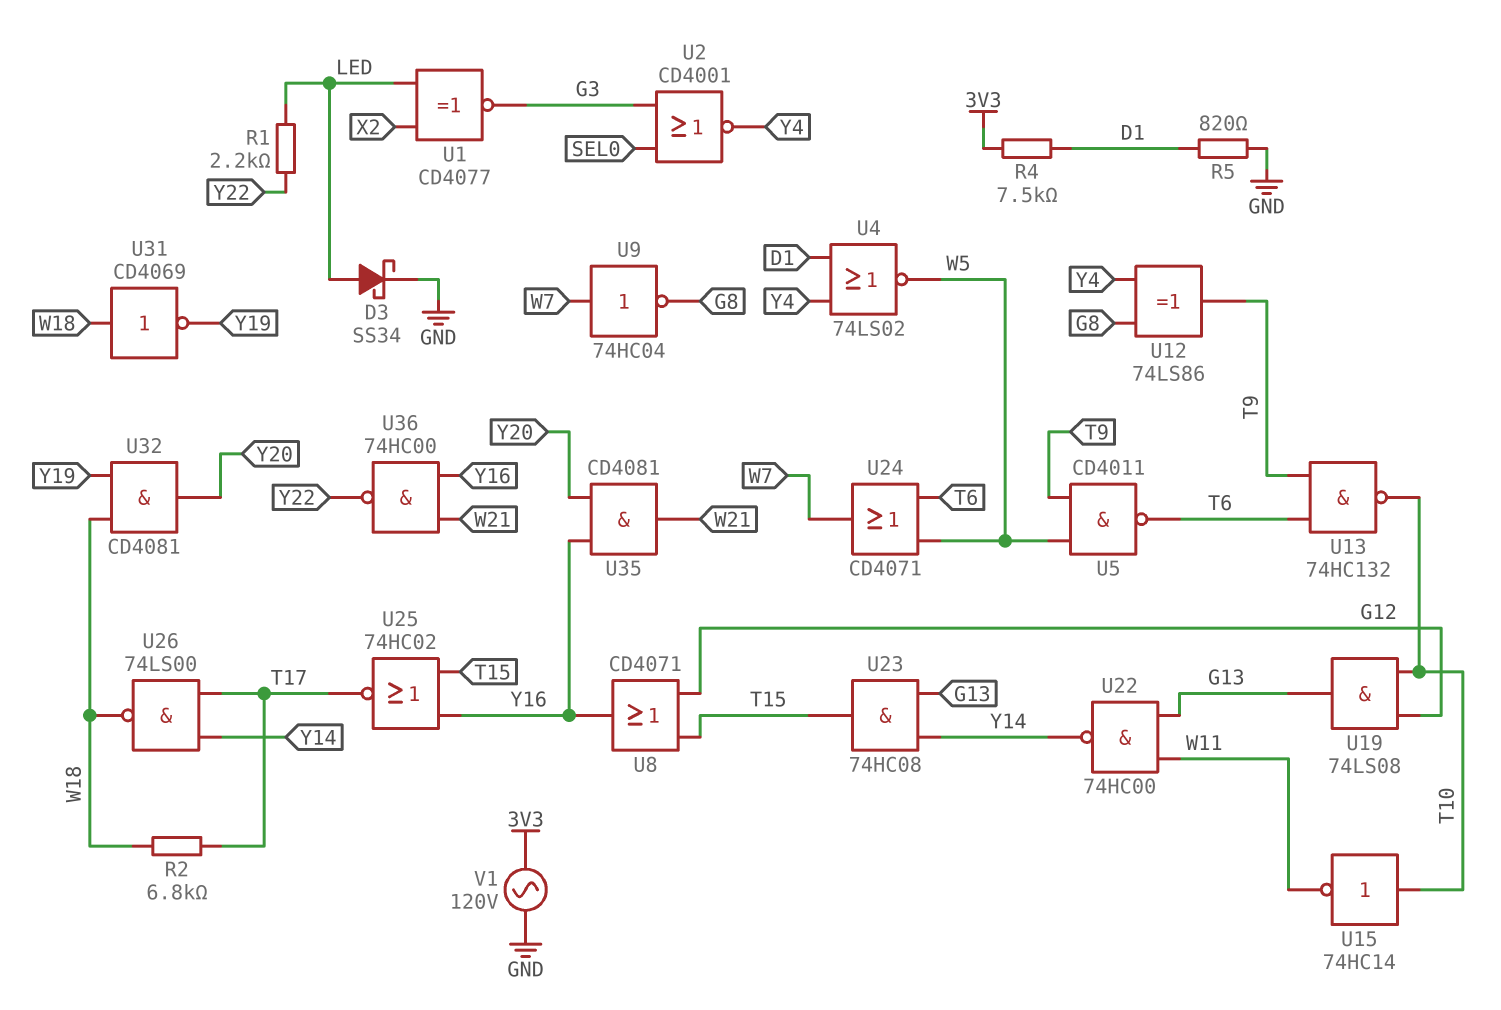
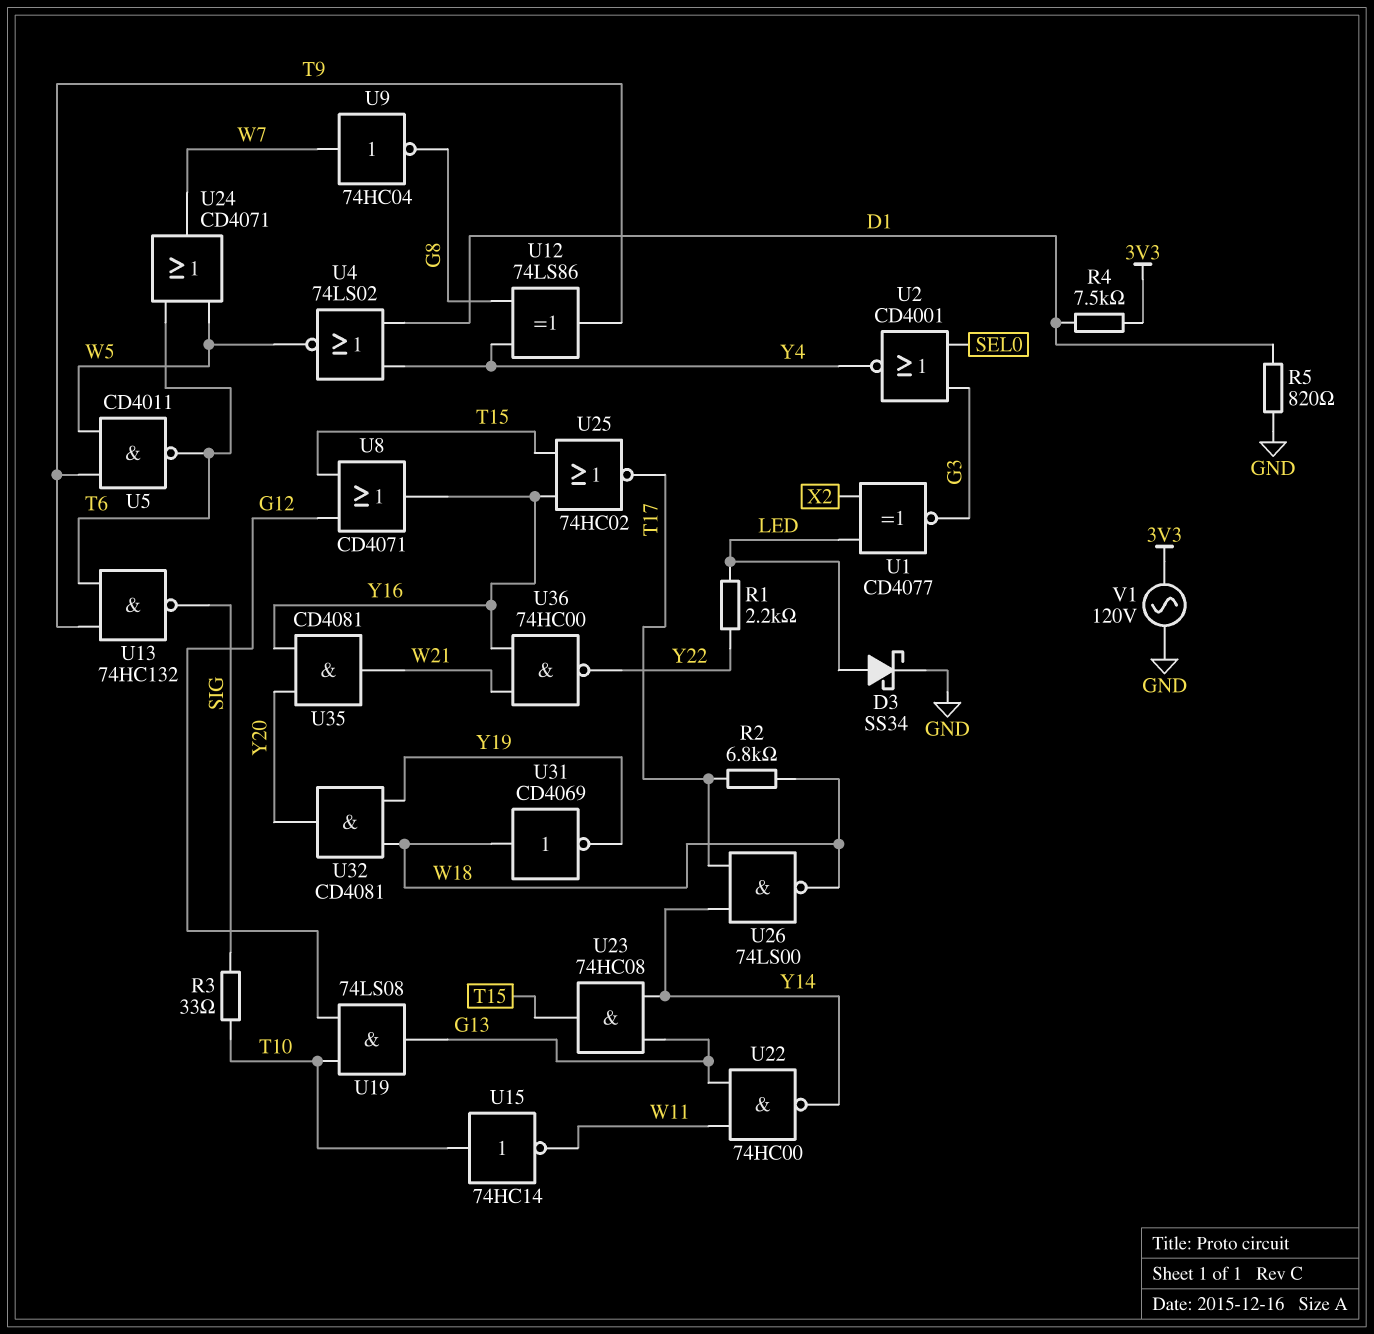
R3: none -> 33 (SIG, T10)
U13: NAND 74HC132 (in T6, in T9, out T10) -> NAND 74HC132 (in T6, in T9, out SIG)

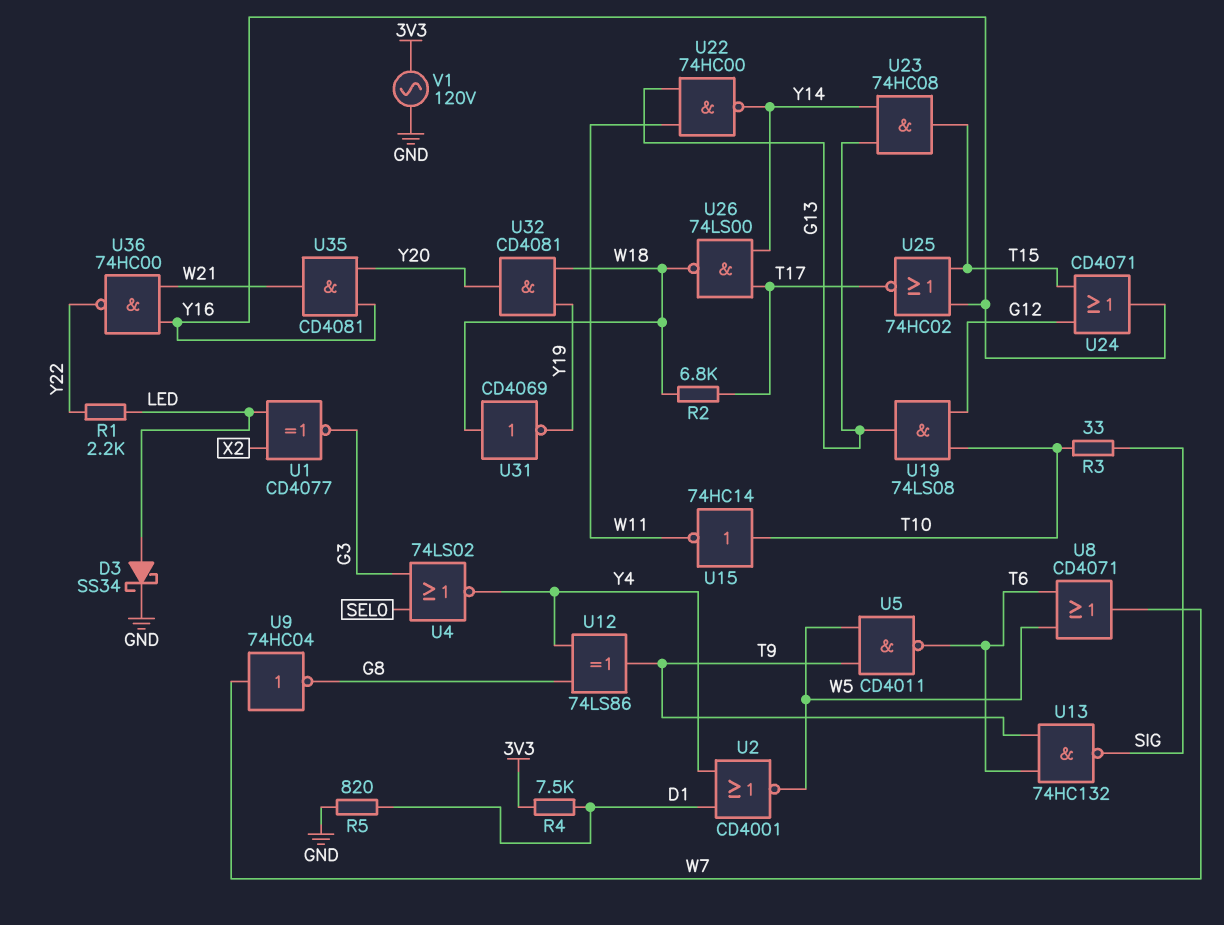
U2: NOR CD4001 (in G3, in SEL0, out Y4) -> NOR CD4001 (in D1, in Y4, out W5)
U4: NOR 74LS02 (in D1, in Y4, out W5) -> NOR 74LS02 (in G3, in SEL0, out Y4)
U8: OR CD4071 (in G12, in T15, out Y16) -> OR CD4071 (in T6, in W5, out W7)
U24: OR CD4071 (in T6, in W5, out W7) -> OR CD4071 (in G12, in T15, out Y16)

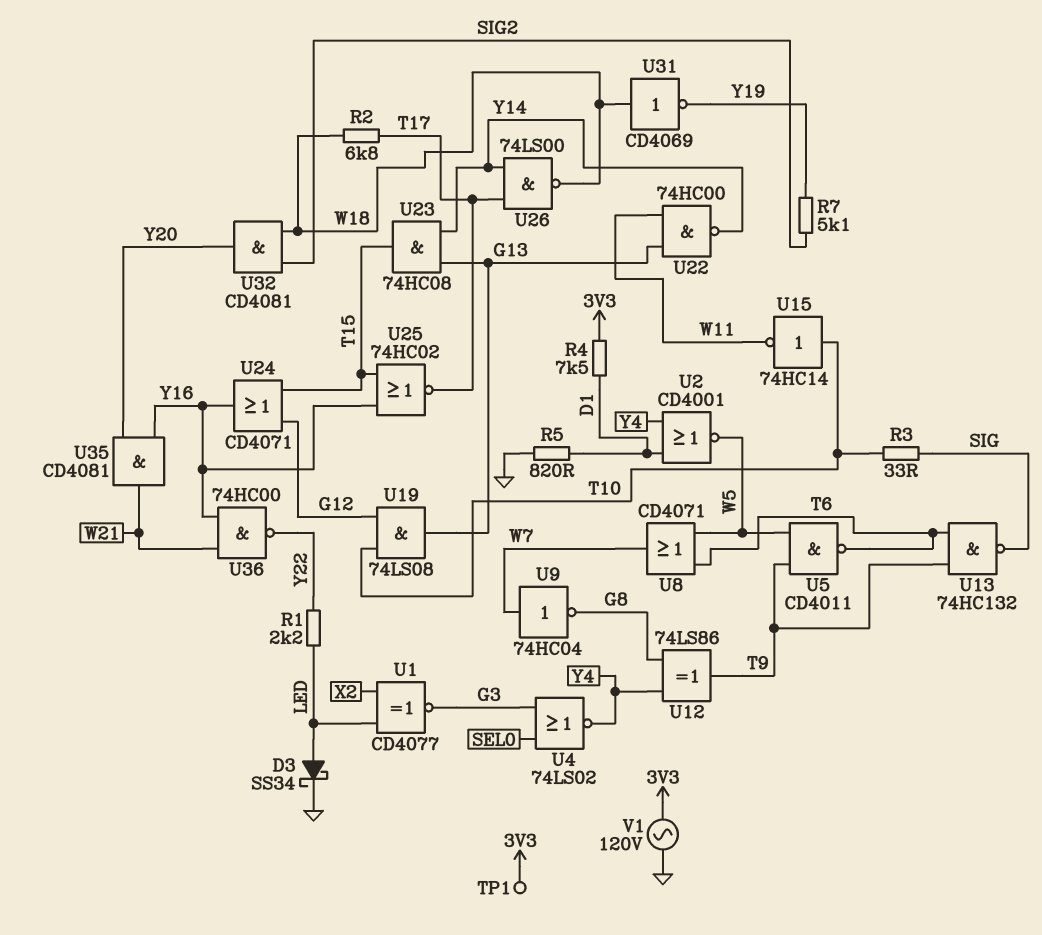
R7: none -> 5.1k (SIG2, Y19)
TP1: none -> test point (3V3)
U32: AND CD4081 (in W18, in Y19, out Y20) -> AND CD4081 (in SIG2, in W18, out Y20)

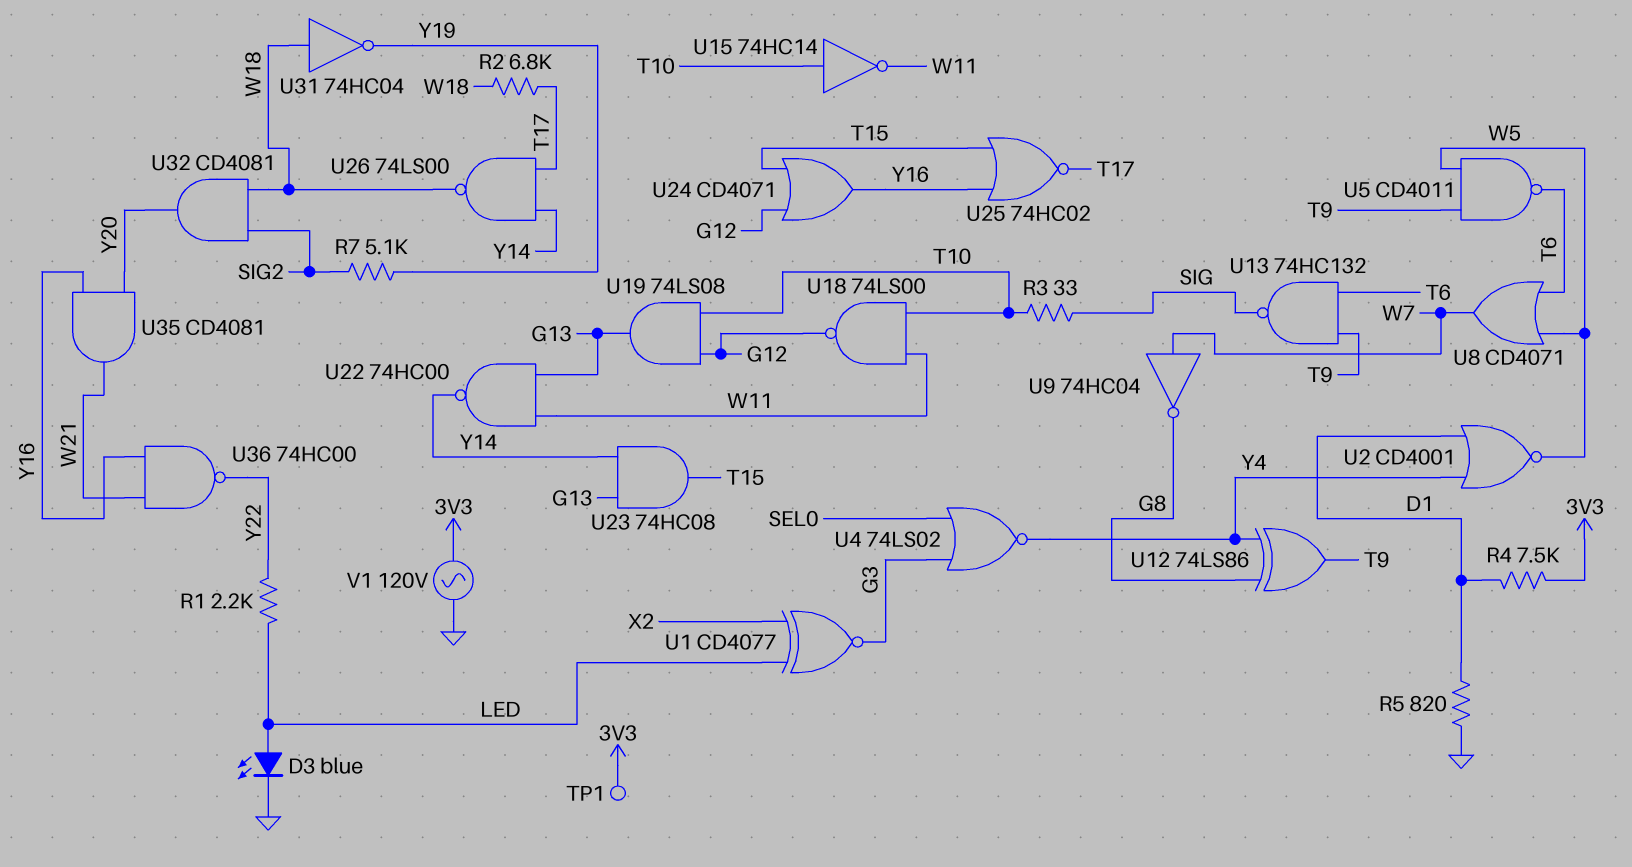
D3: schottky SS34 (A LED, K GND) -> LED blue (A LED, K GND)
U18: none -> NAND 74LS00 (in T10, in W11, out G12)
U31: NOT CD4069 (in W18, out Y19) -> NOT 74HC04 (in W18, out Y19)

